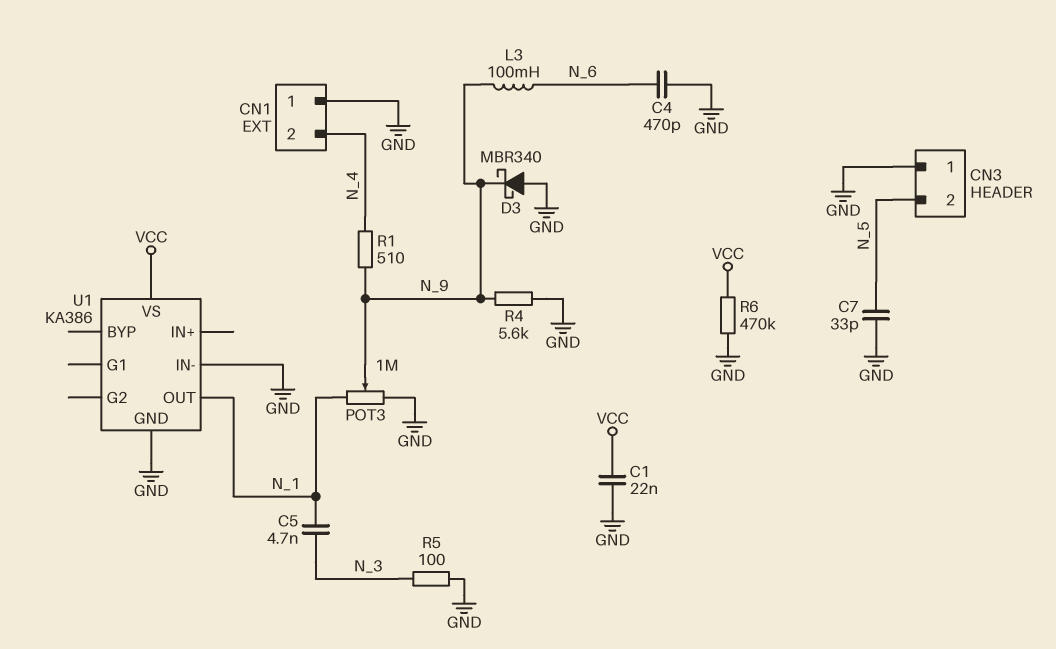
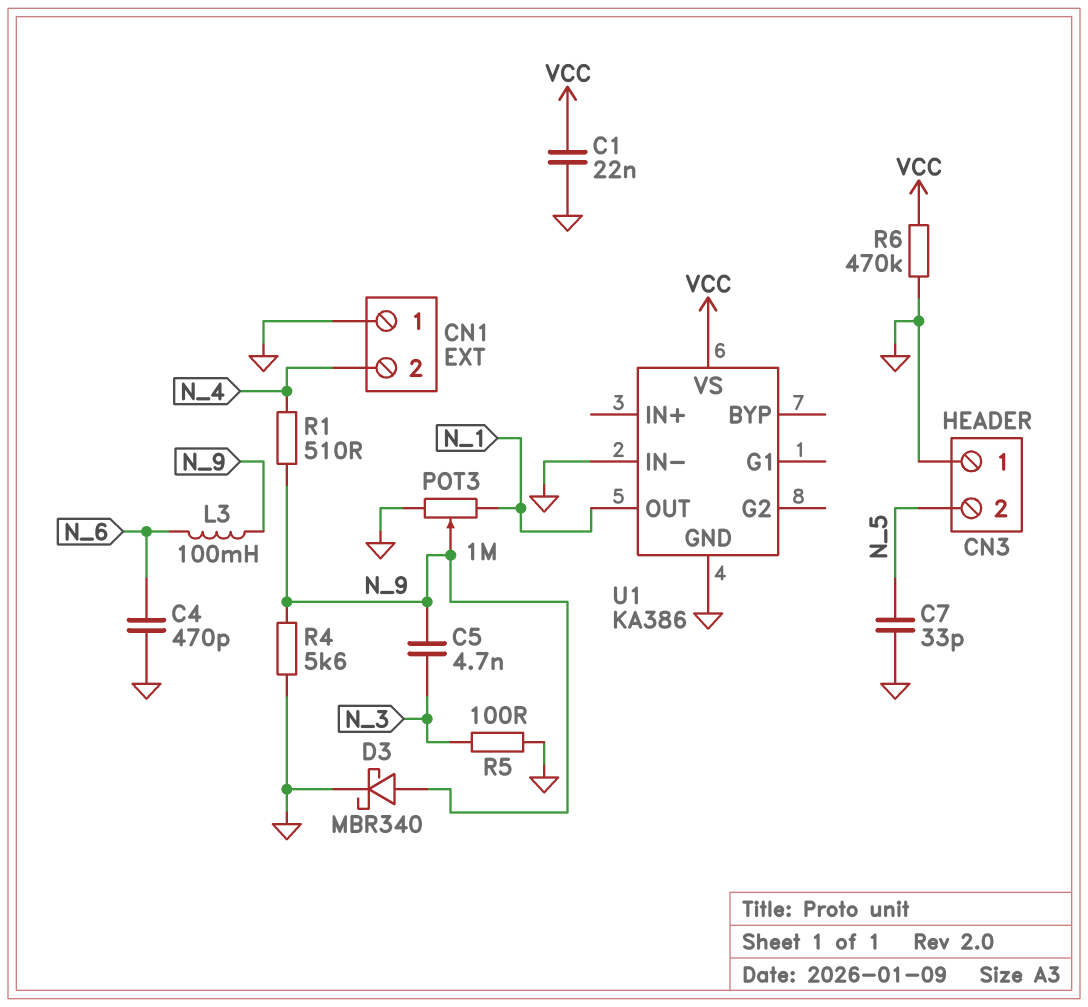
C5: 4.7nF (N_1, N_3) -> 4.7nF (N_3, N_9)
D3: schottky MBR340 (A GND, K N_9) -> schottky MBR340 (A N_9, K GND)

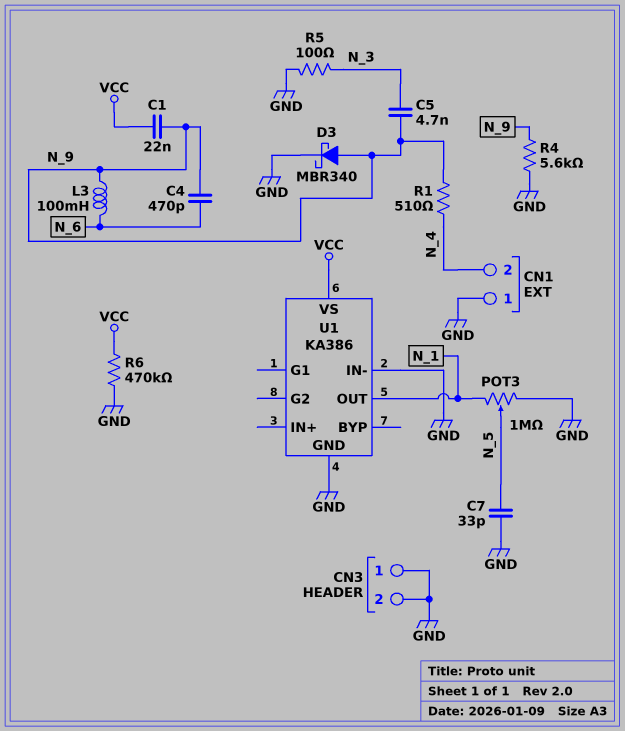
C1: 22nF (GND, VCC) -> 22nF (N_9, VCC)
C4: 470pF (GND, N_6) -> 470pF (N_6, N_9)
CN3 pin 2: N_5 -> GND
POT3: 1M (GND, N_1, wiper N_9) -> 1M (GND, N_1, wiper N_5)

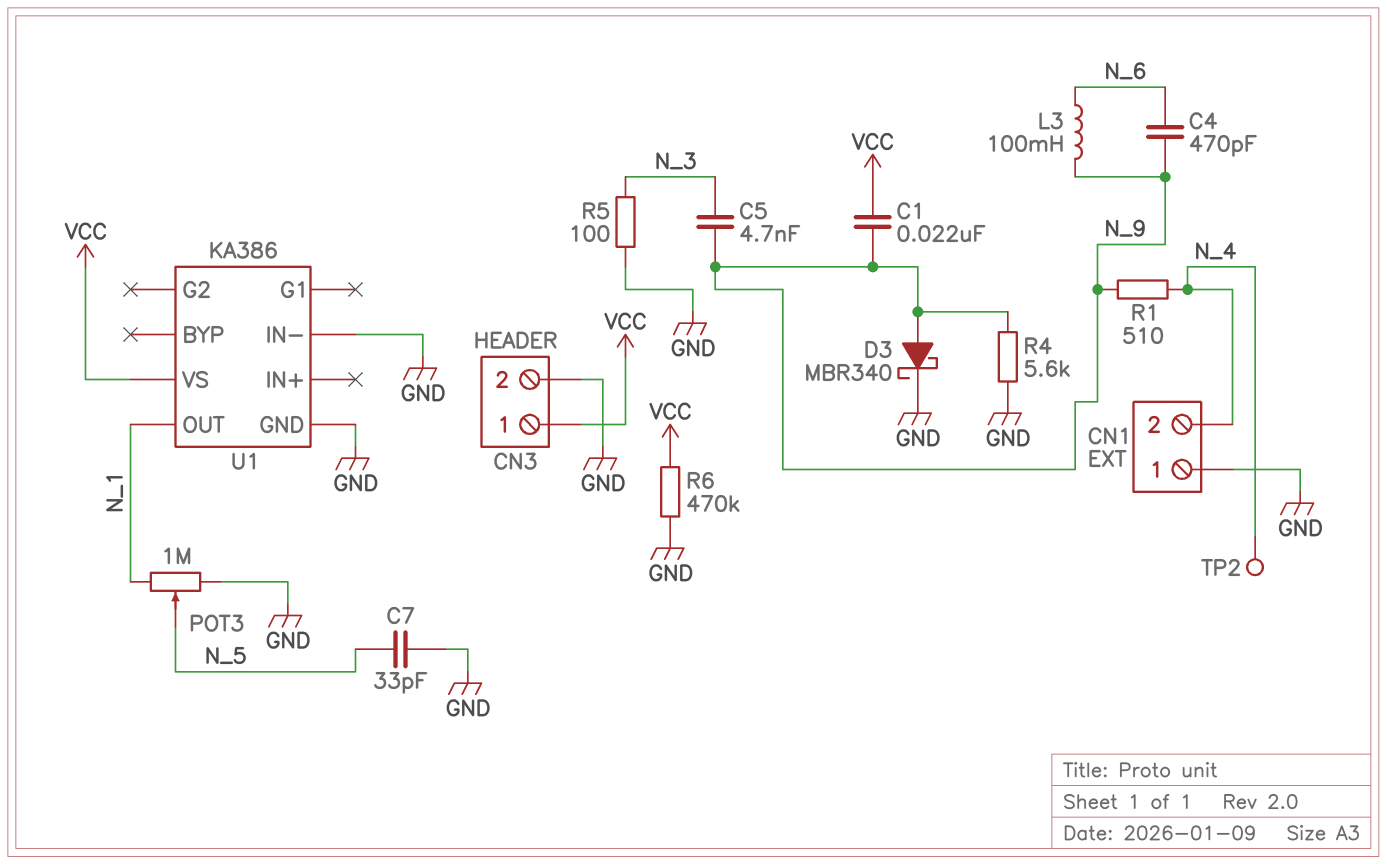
CN3 pin 1: GND -> VCC
TP2: none -> test point (N_4)

